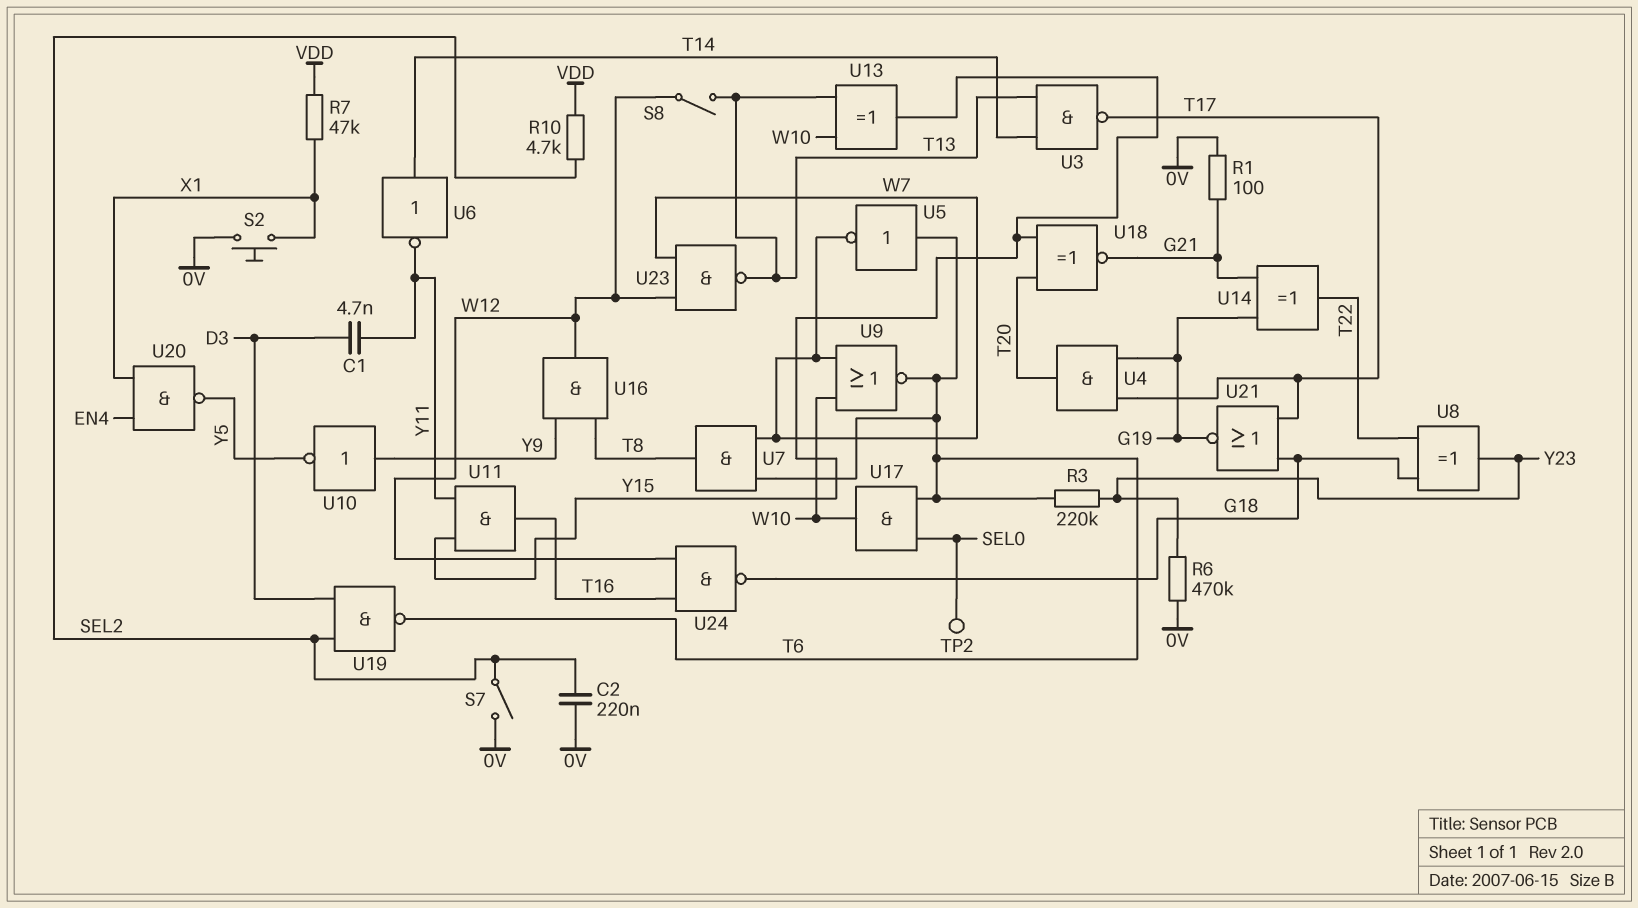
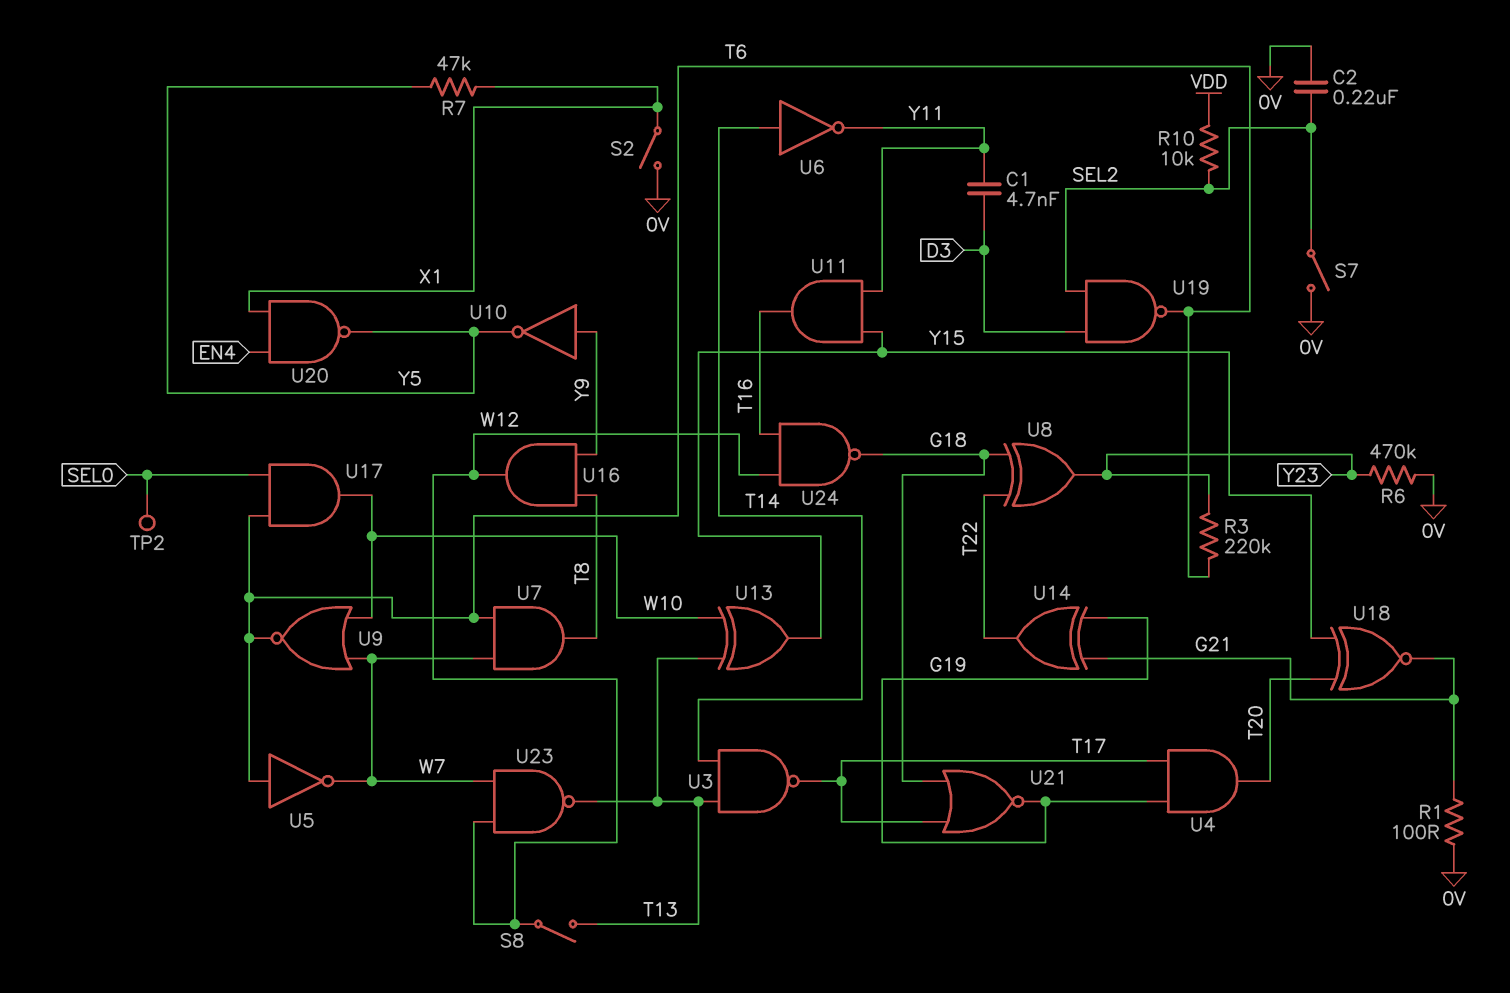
R7: 47k (VDD, X1) -> 47k (X1, Y5)
R10: 4.7k (SEL2, VDD) -> 10k (SEL2, VDD)
S2: button (0V, X1) -> switch (0V, X1)

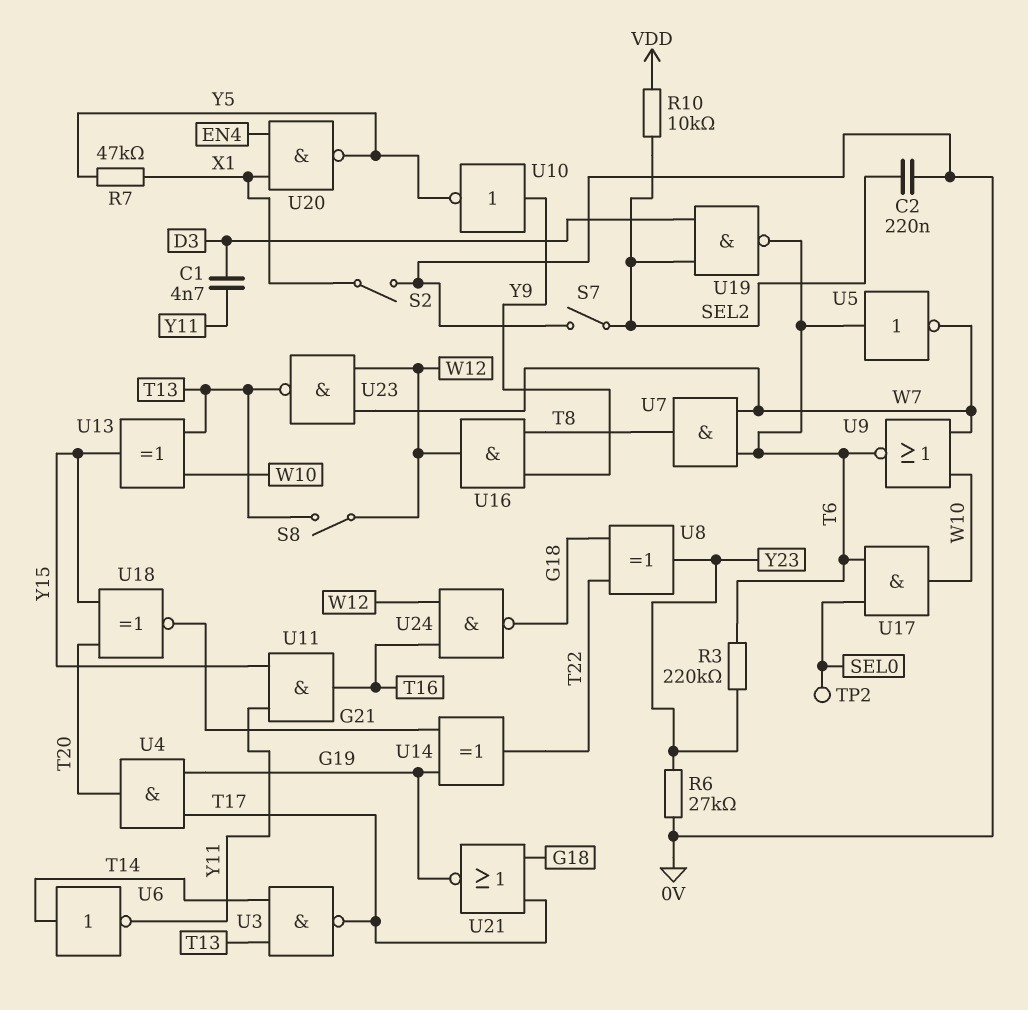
R1: 100 (0V, G21) -> none
R6: 470k (0V, Y23) -> 27k (0V, Y23)

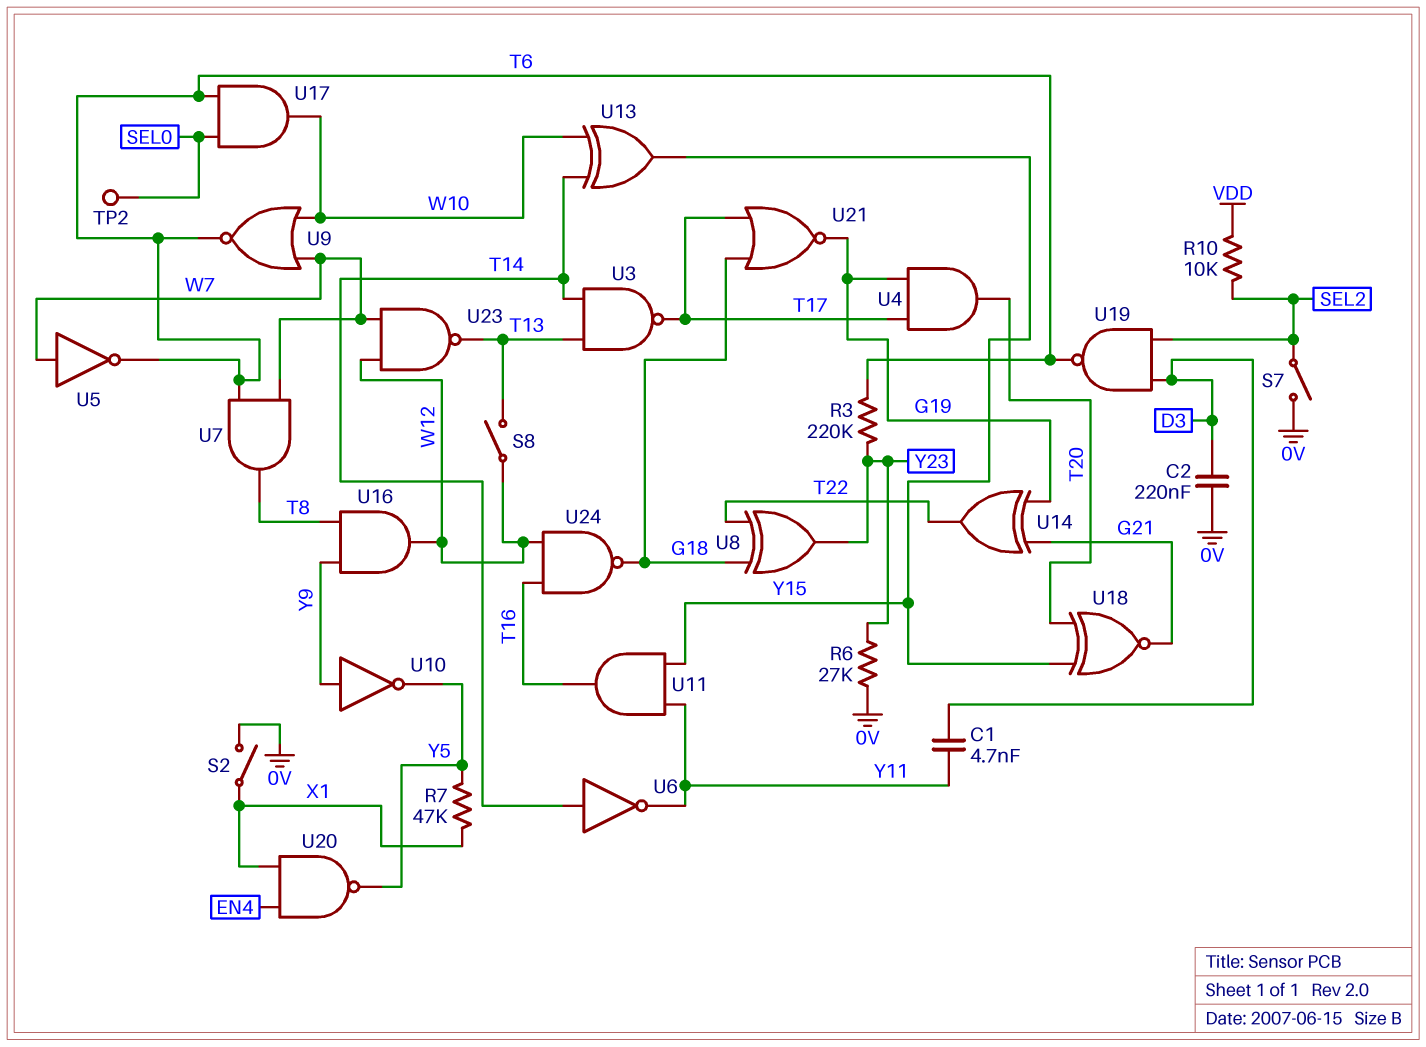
C2: 220nF (0V, SEL2) -> 220nF (0V, D3)
U5: NOT (in T6, out W7) -> NOT (in W7, out T6)
U13: XOR (in T13, in W10, out Y15) -> XOR (in T14, in W10, out Y15)

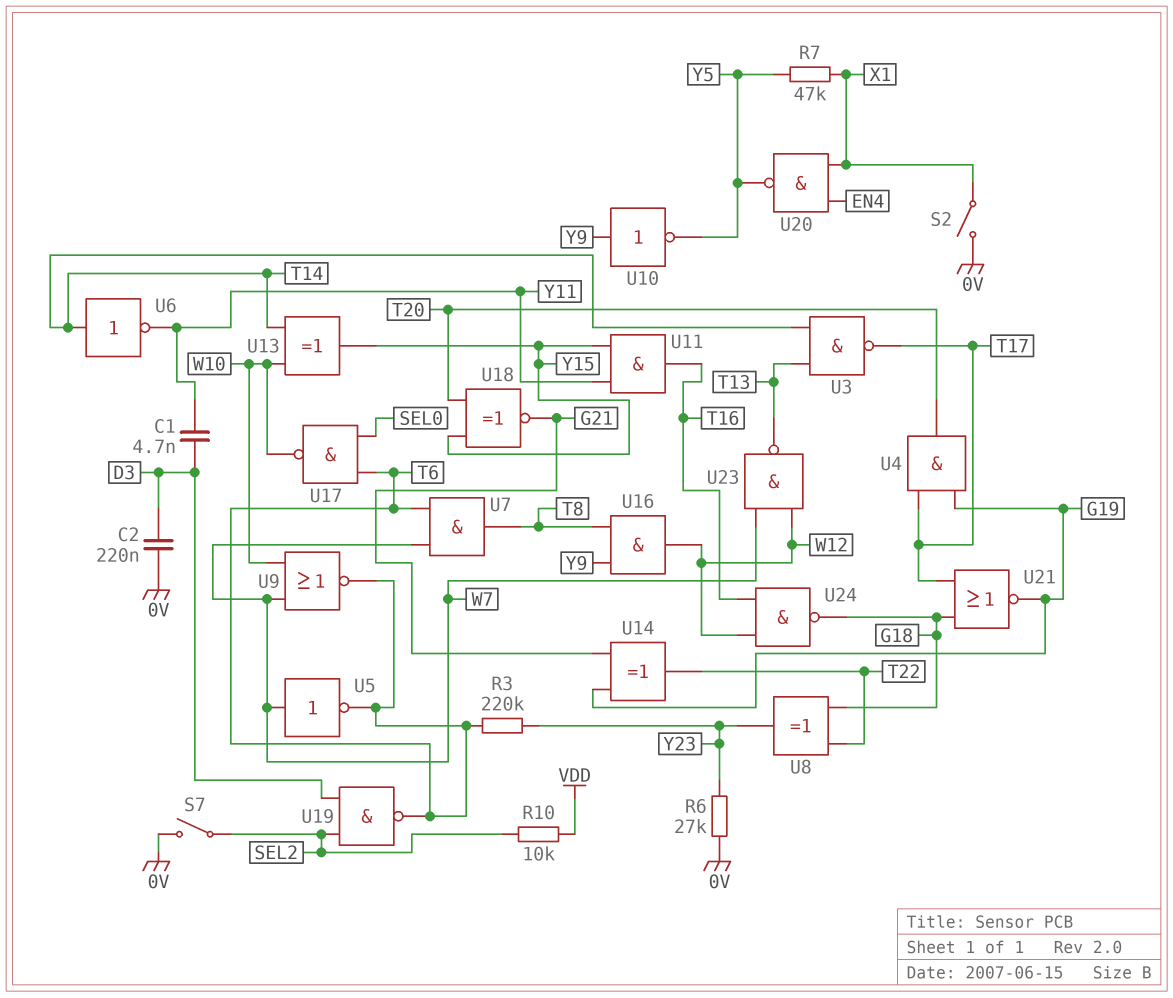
S8: switch (T13, W12) -> none
TP2: test point (SEL0) -> none
U17: AND (in SEL0, in T6, out W10) -> NAND (in SEL0, in T6, out W10)

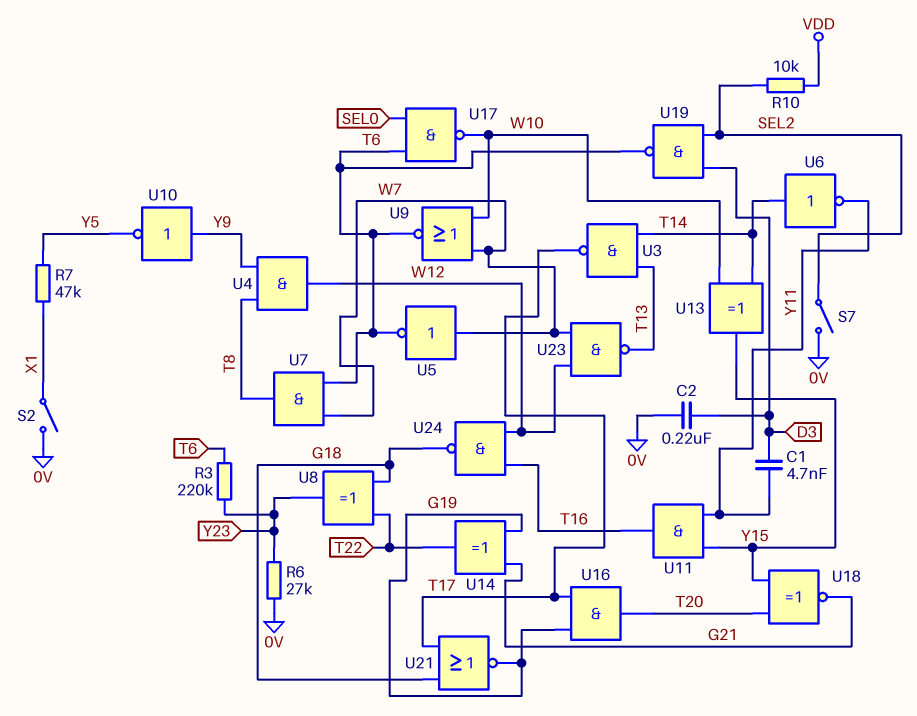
U4: AND (in G19, in T17, out T20) -> AND (in T8, in Y9, out W12)
U16: AND (in T8, in Y9, out W12) -> AND (in G19, in T17, out T20)
U20: NAND (in EN4, in X1, out Y5) -> none

